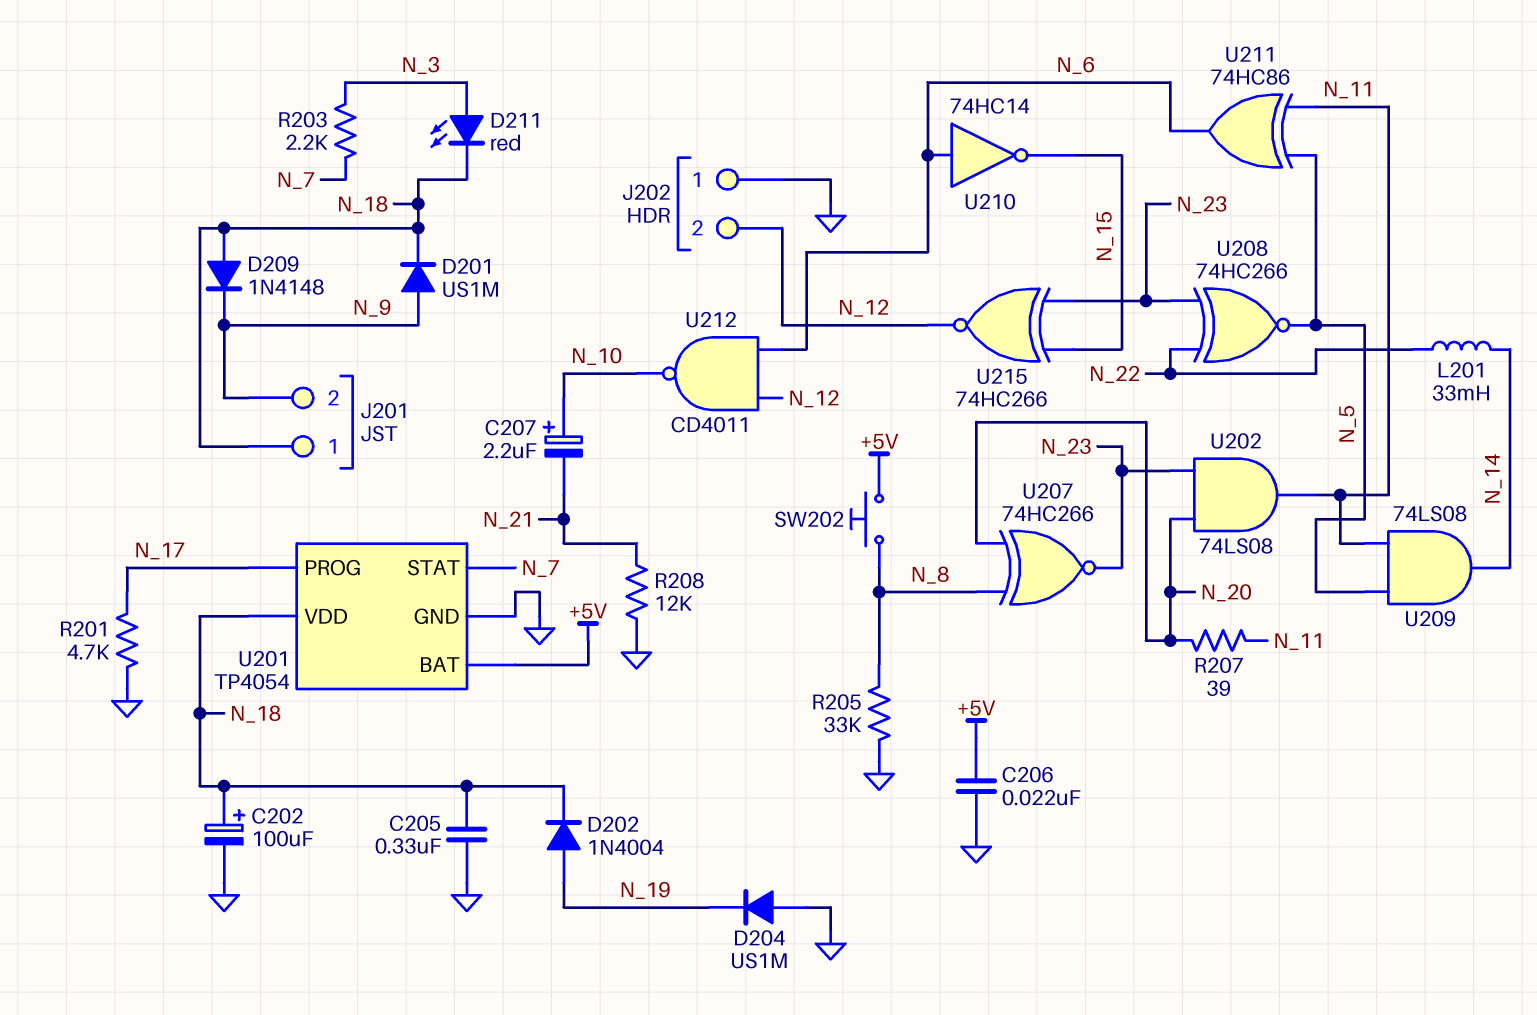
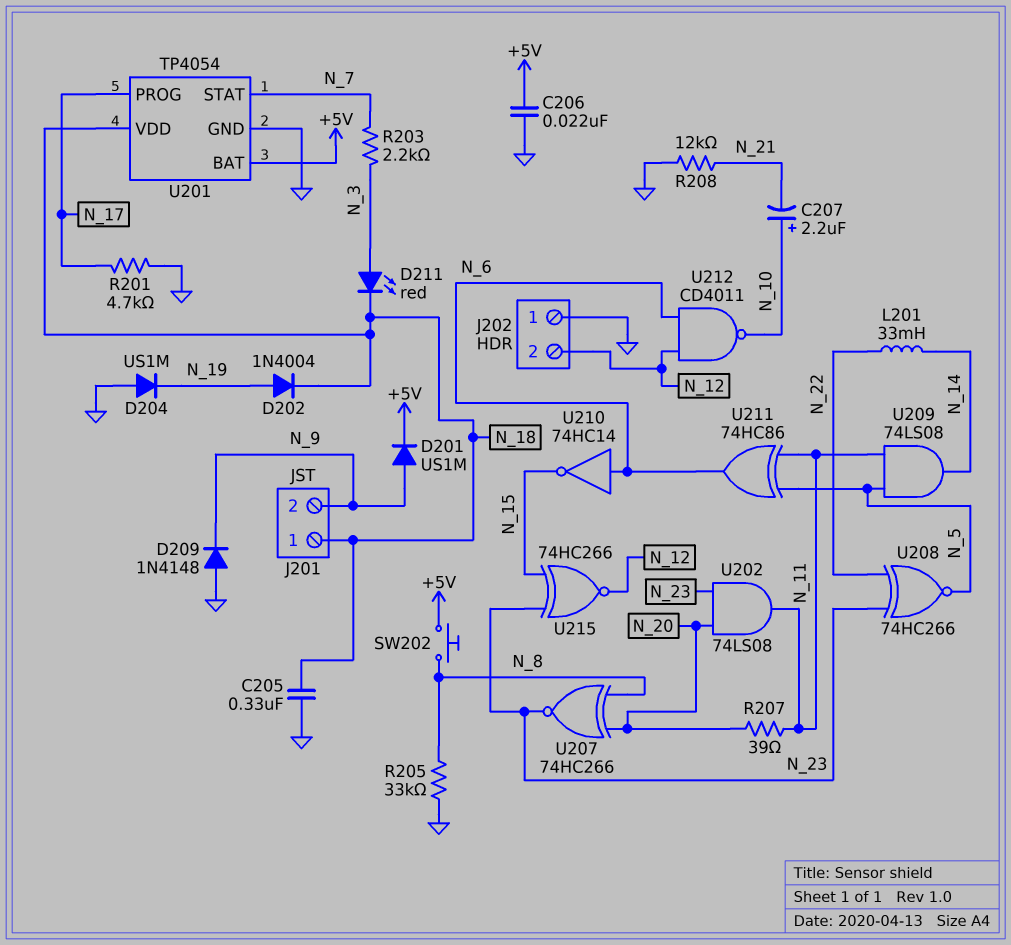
C202: 100uF (plus N_18, minus GND) -> none
D201: diode US1M (A N_9, K N_18) -> diode US1M (A N_9, K +5V)
D209: diode 1N4148 (A N_18, K N_9) -> diode 1N4148 (A GND, K N_9)

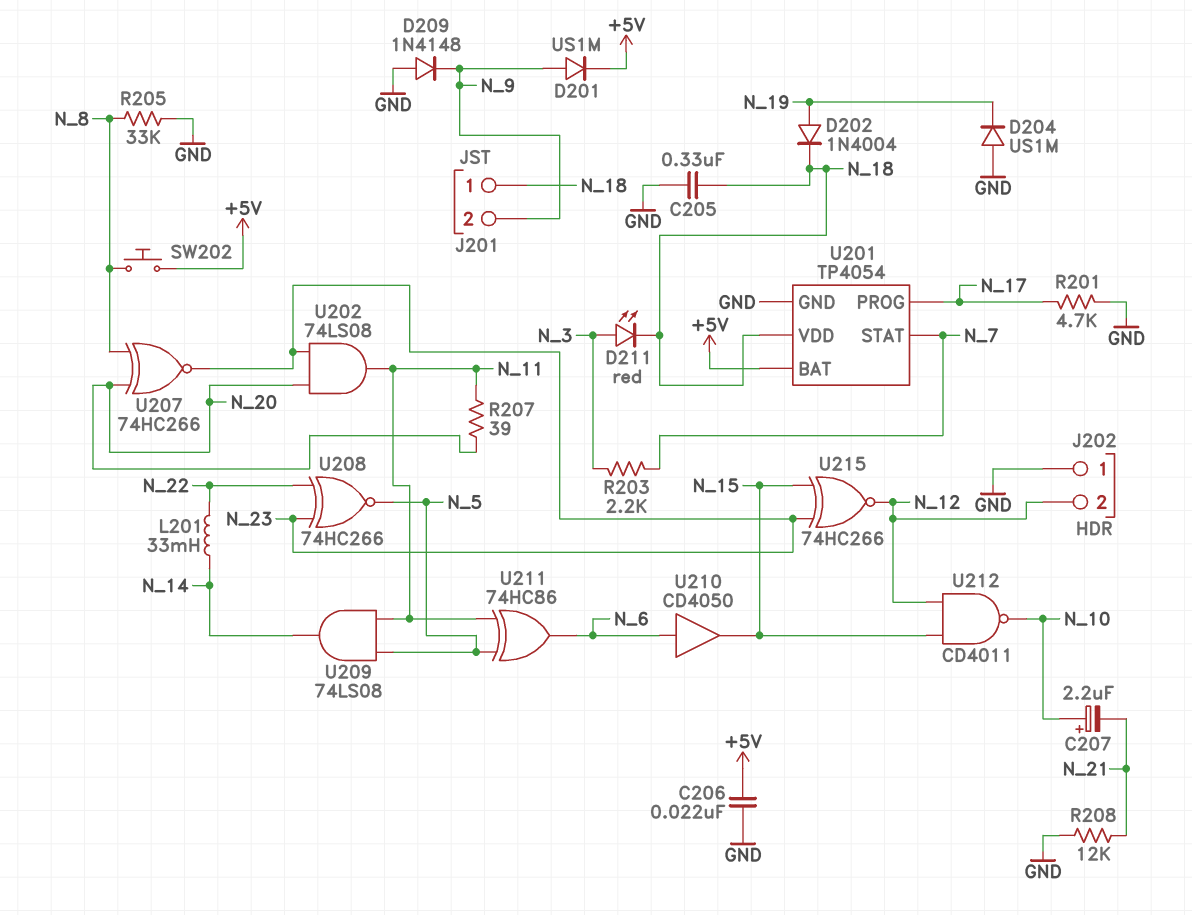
U210: NOT 74HC14 (in N_6, out N_15) -> buffer CD4050 (in N_6, out N_15)
U212: NAND CD4011 (in N_6, in N_12, out N_10) -> NAND CD4011 (in N_12, in N_15, out N_10)

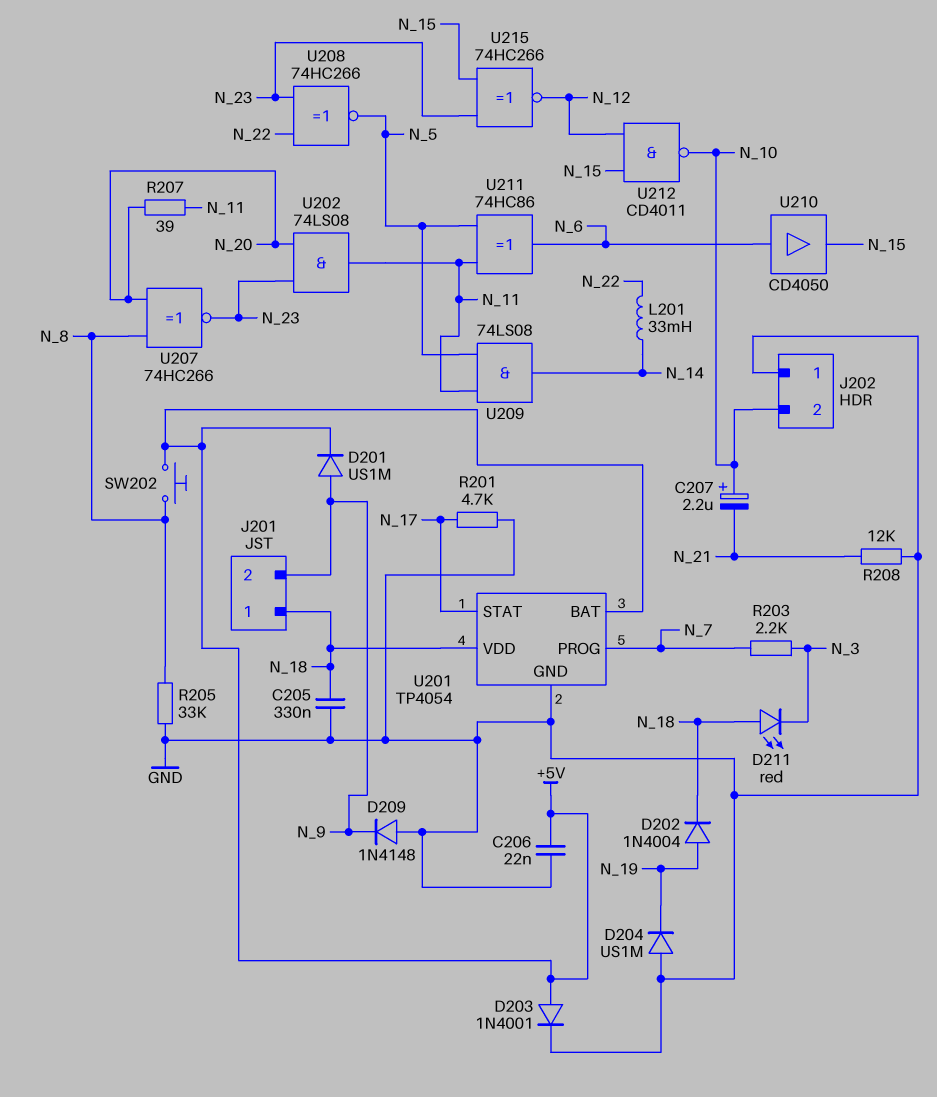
D203: none -> diode 1N4001 (A +5V, K GND)
D211: LED red (A N_3, K N_18) -> LED red (A N_18, K N_3)
J202 pin 2: N_12 -> N_10
U201 pin PROG: N_17 -> N_7
U201 pin STAT: N_7 -> N_17

